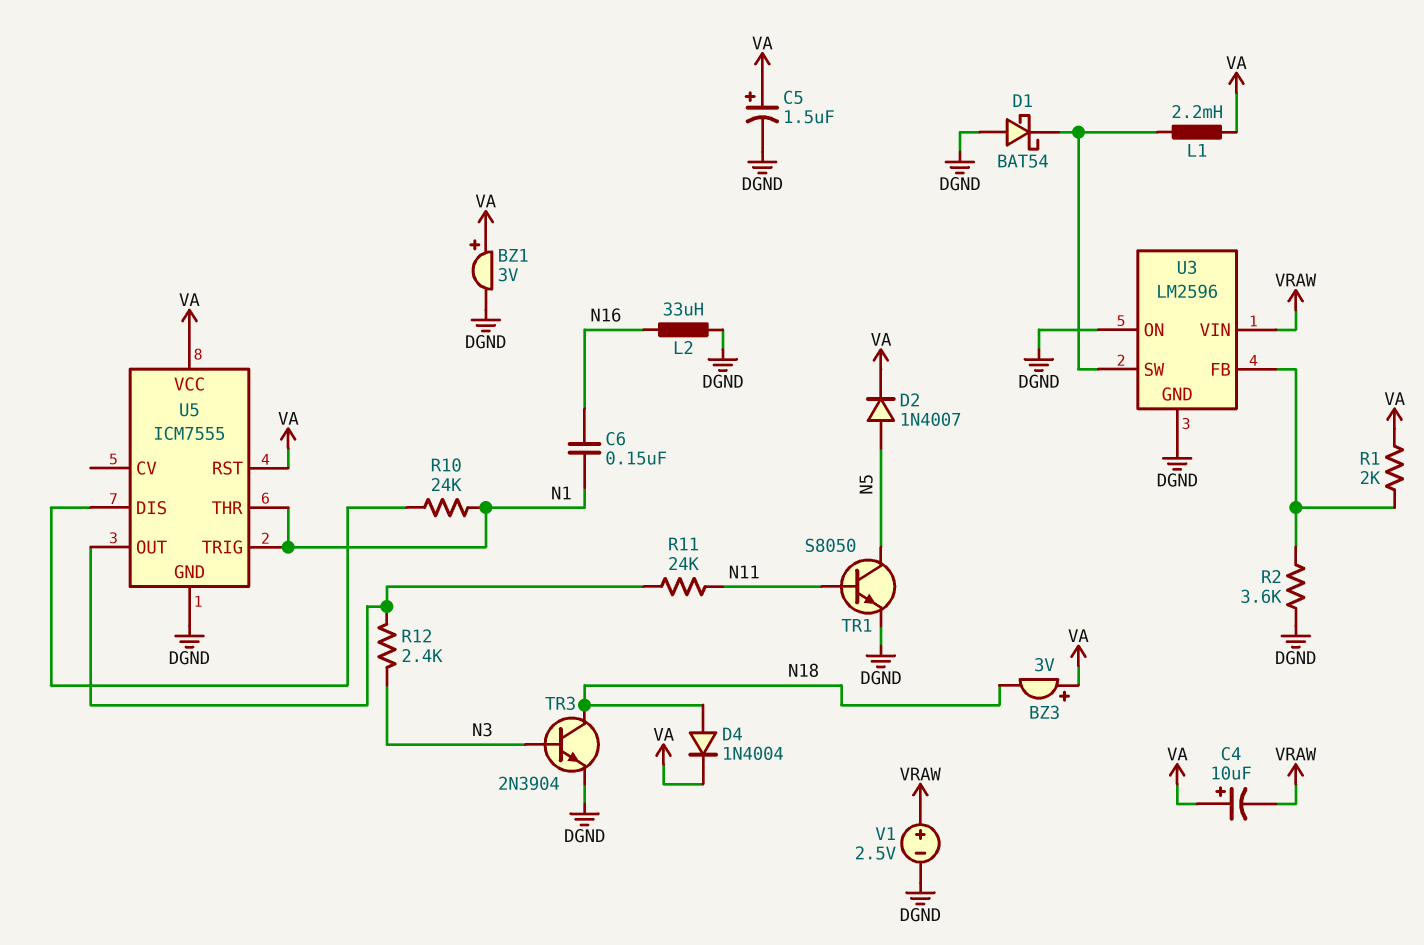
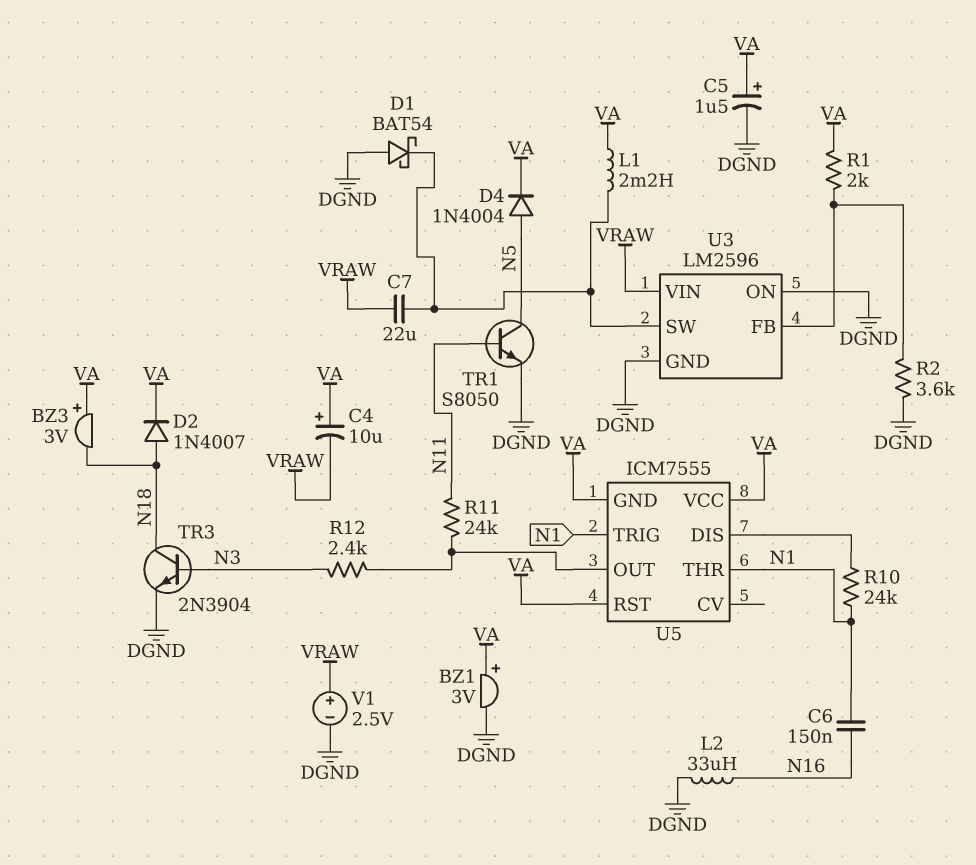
C7: none -> 22uF (U3/SW, VRAW)
D2: diode 1N4007 (A N5, K VA) -> diode 1N4007 (A N18, K VA)
D4: diode 1N4004 (A N18, K VA) -> diode 1N4004 (A N5, K VA)
U5 pin GND: DGND -> VA

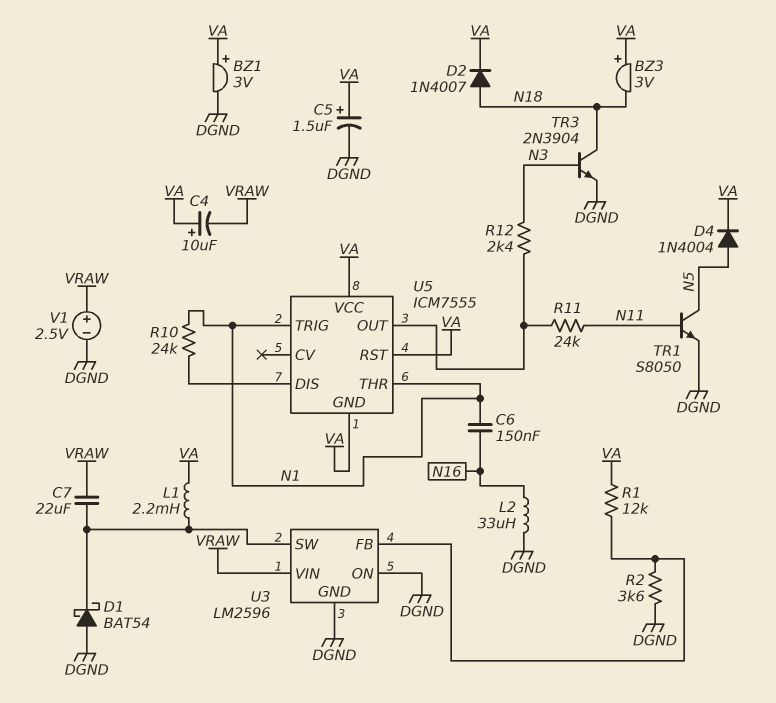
R1: 2k (U3/FB, VA) -> 12k (U3/FB, VA)

